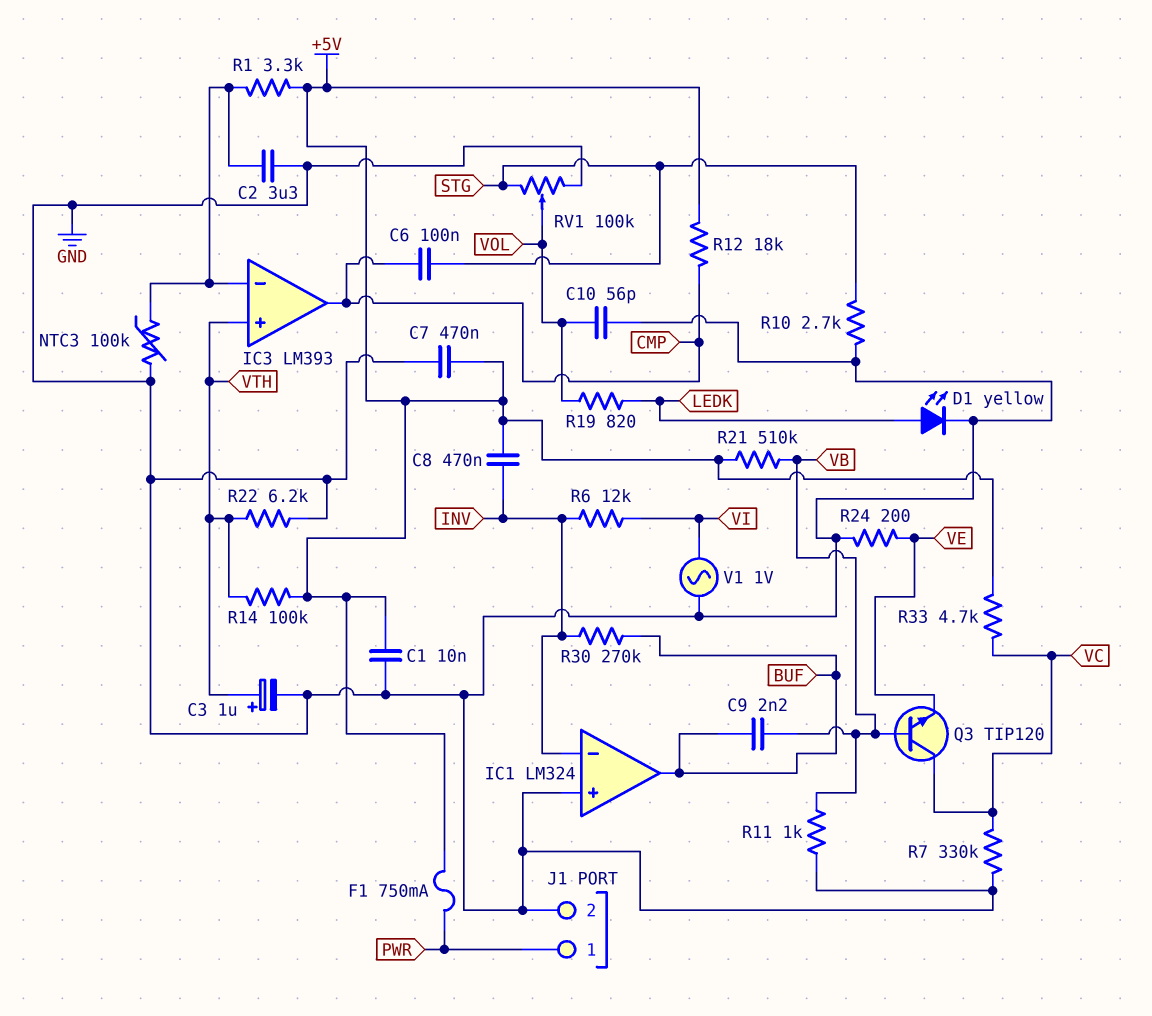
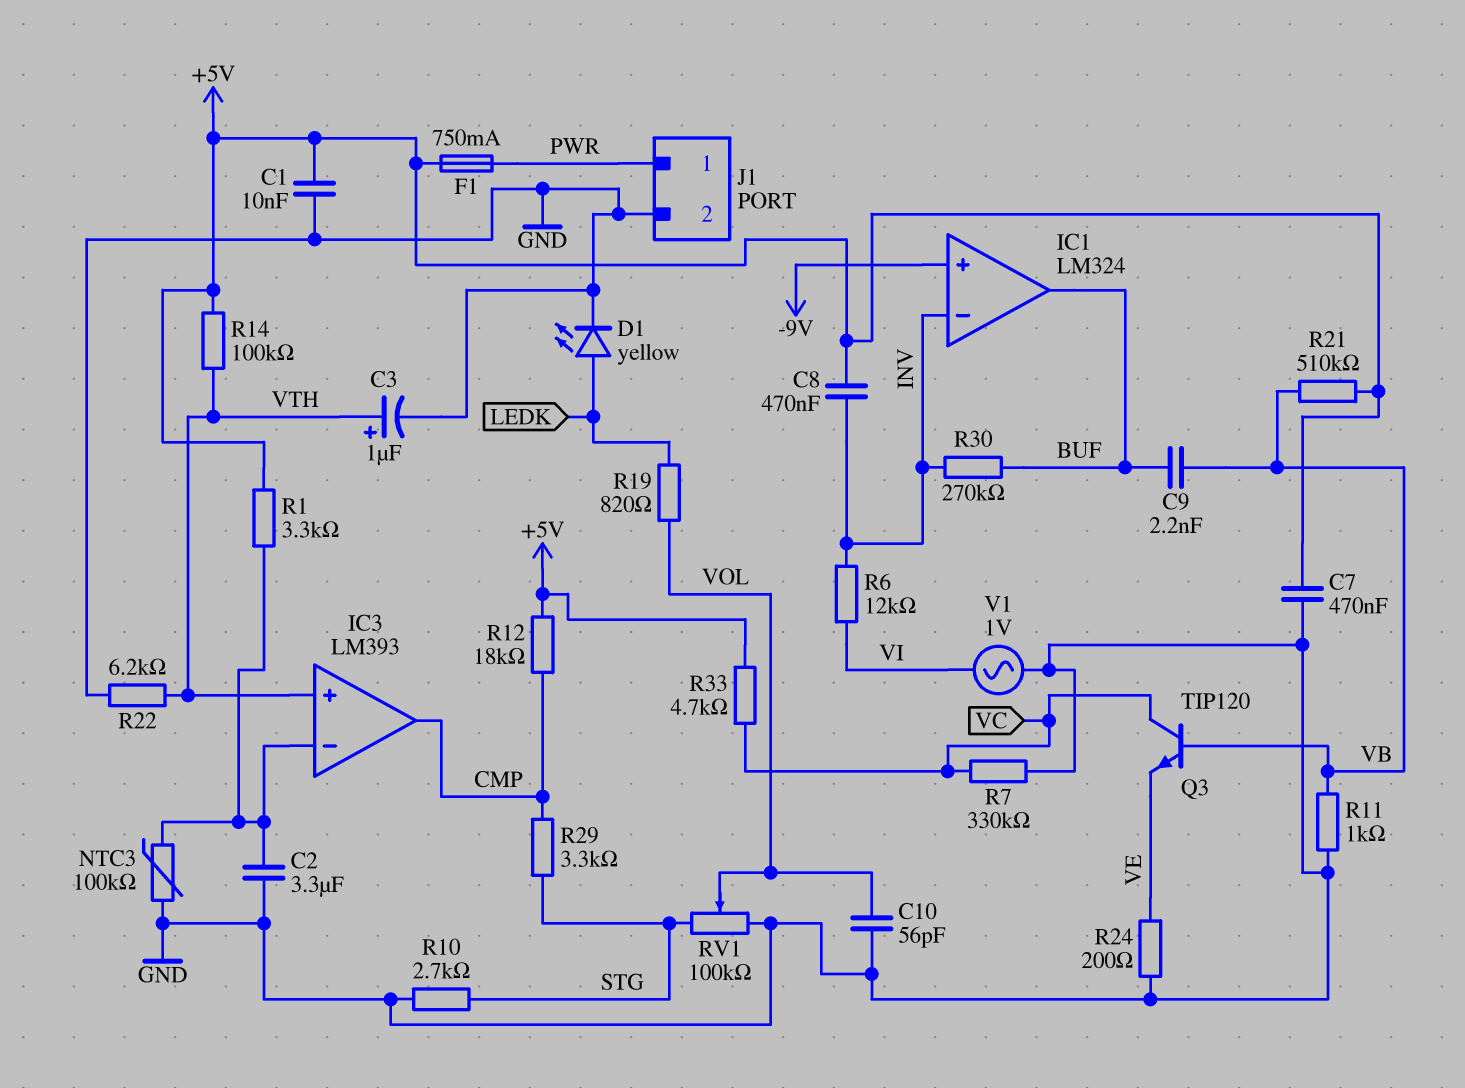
C6: 100nF (CMP, STG) -> none
IC1 pin in+: GND -> -9V
R29: none -> 3.3k (CMP, STG)

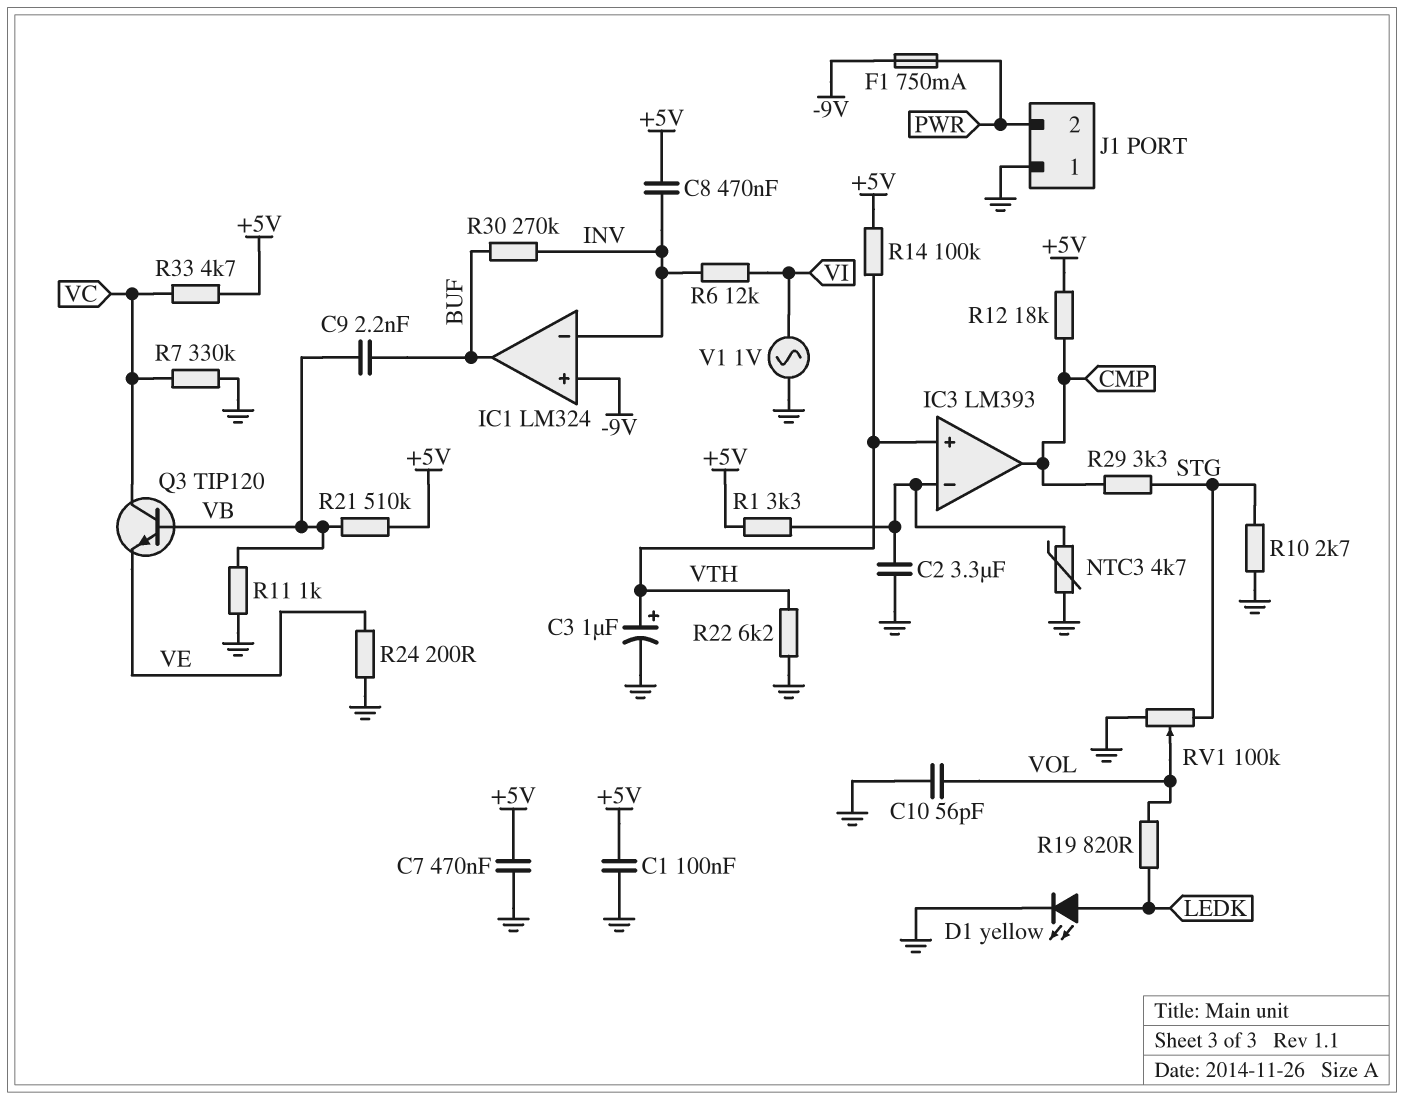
C1: 10nF (+5V, GND) -> 100nF (+5V, GND)
F1: 750mA (+5V, PWR) -> 750mA (-9V, PWR)
J1 pin 1: PWR -> GND
J1 pin 2: GND -> PWR
NTC3: 100k (GND, IC3/in-) -> 4.7k (GND, IC3/in-)

